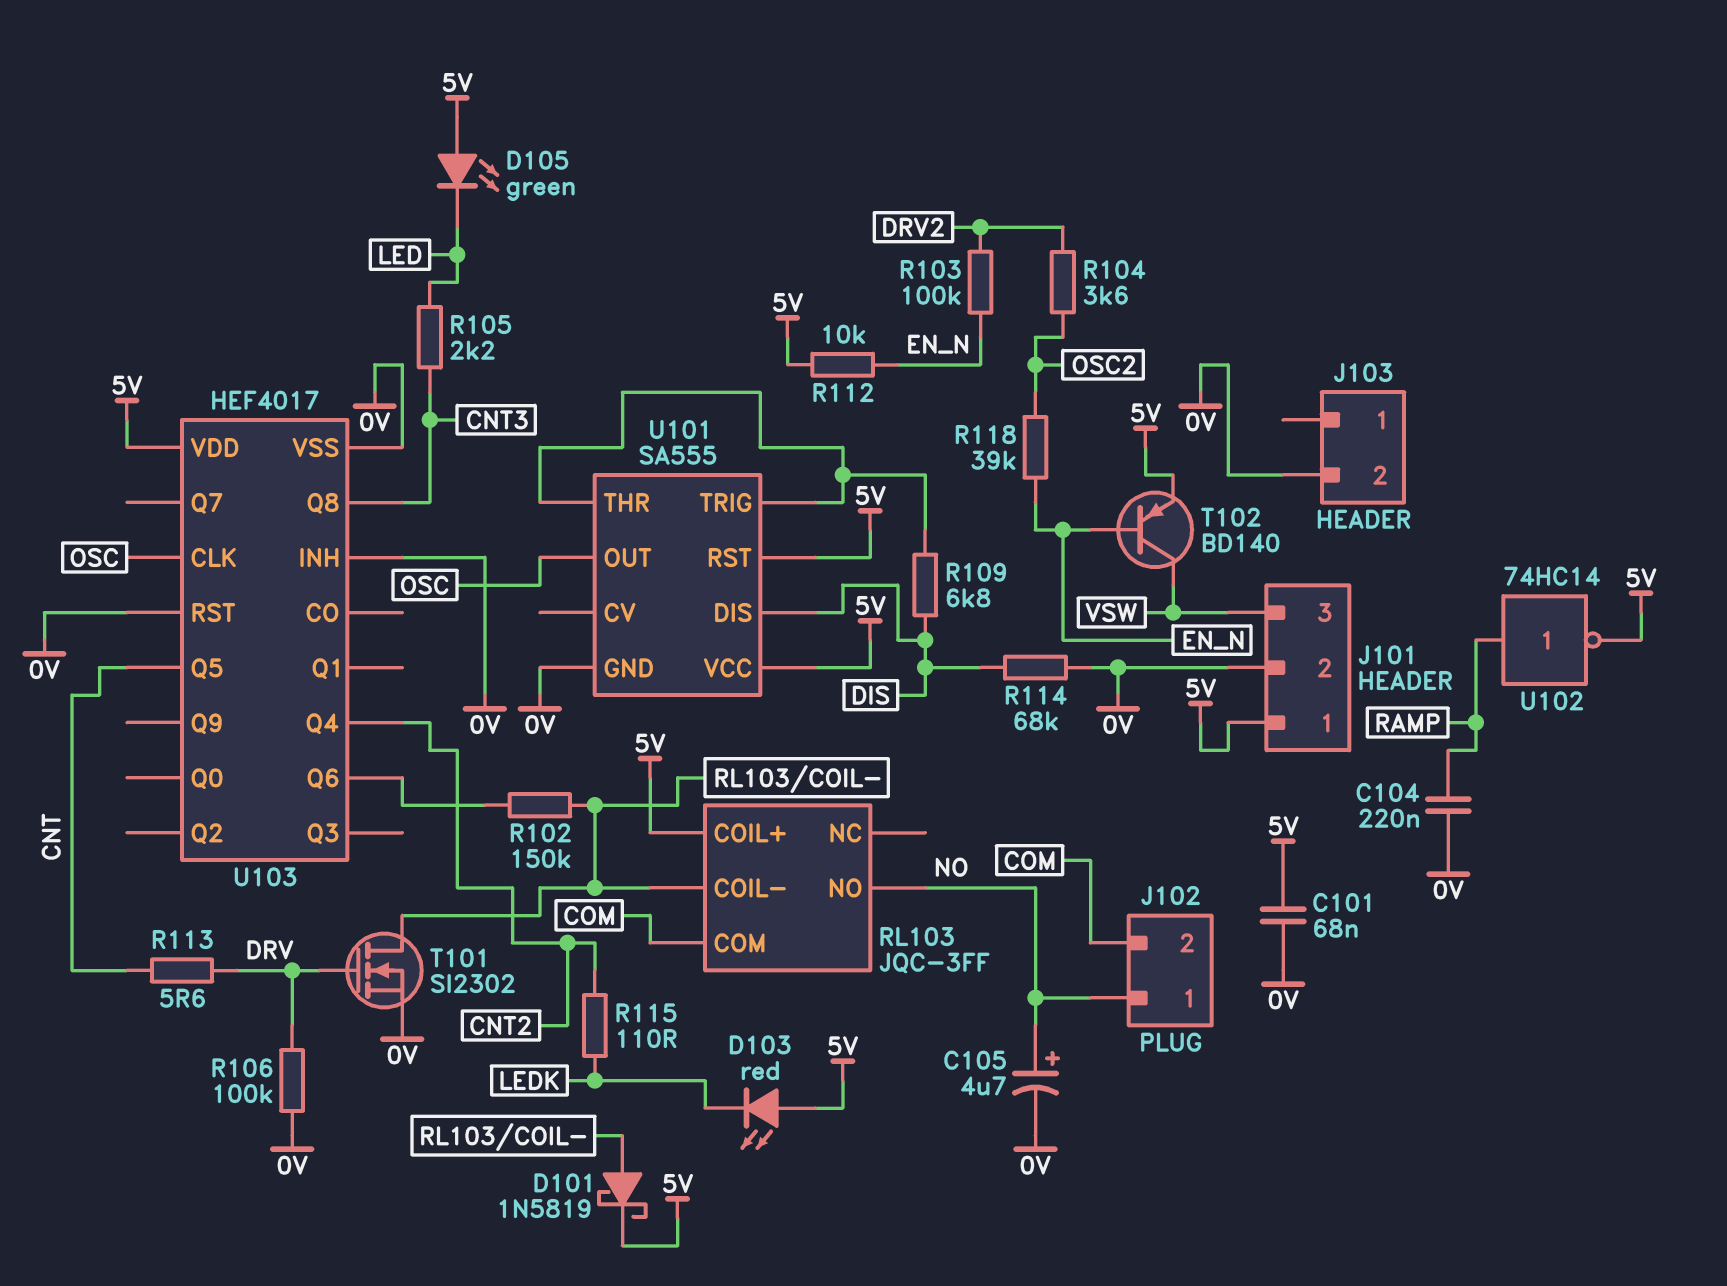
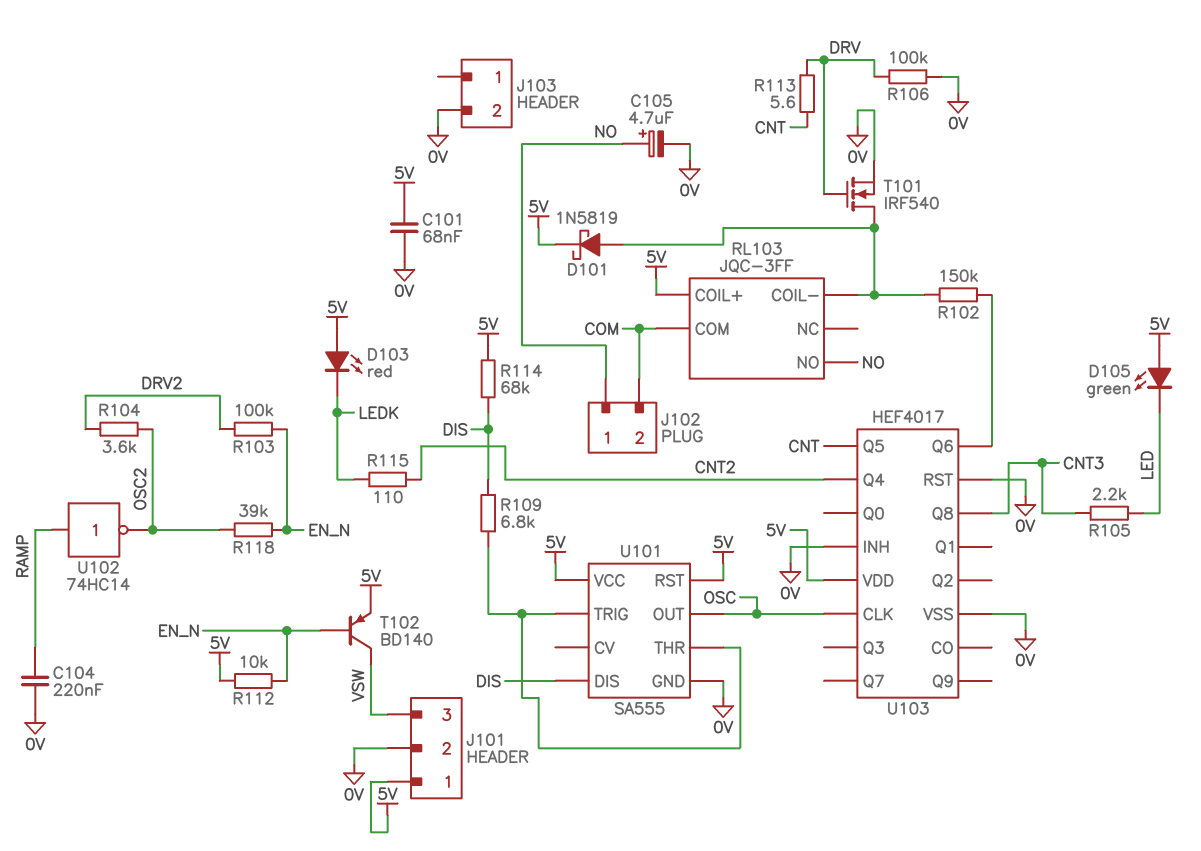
R114: 68k (0V, DIS) -> 68k (5V, DIS)
T101: NMOS SI2302 (G DRV, D RL103/COIL-, S 0V) -> NMOS IRF540 (G DRV, D RL103/COIL-, S 0V)
U102: NOT 74HC14 (in RAMP, out 5V) -> NOT 74HC14 (in RAMP, out OSC2)

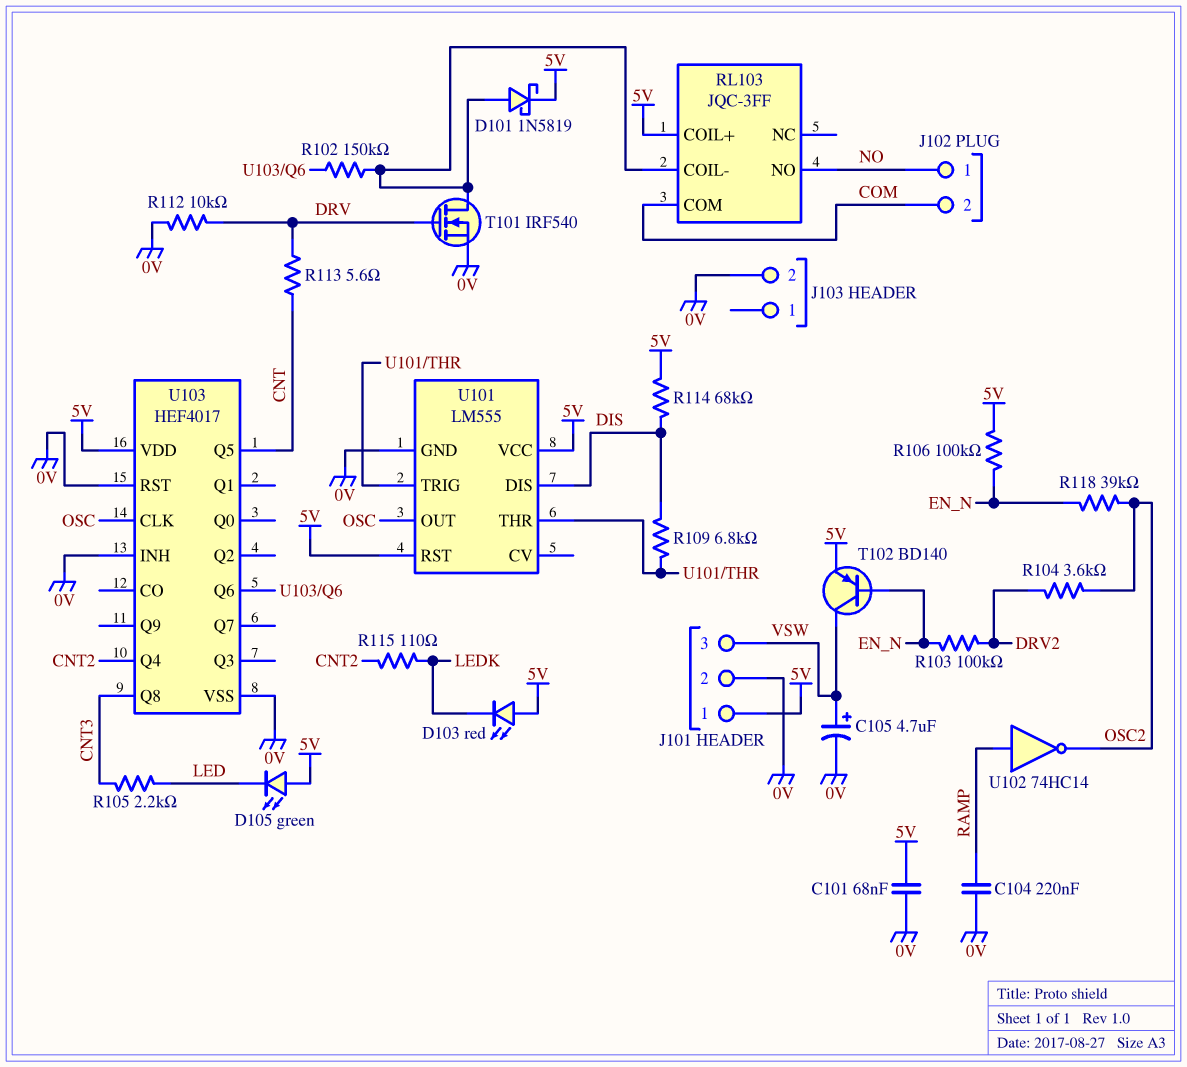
C105: 4.7uF (plus NO, minus 0V) -> 4.7uF (plus VSW, minus 0V)
R106: 100k (0V, DRV) -> 100k (5V, EN_N)
R112: 10k (5V, EN_N) -> 10k (0V, DRV)
U101: SA555 -> LM555

